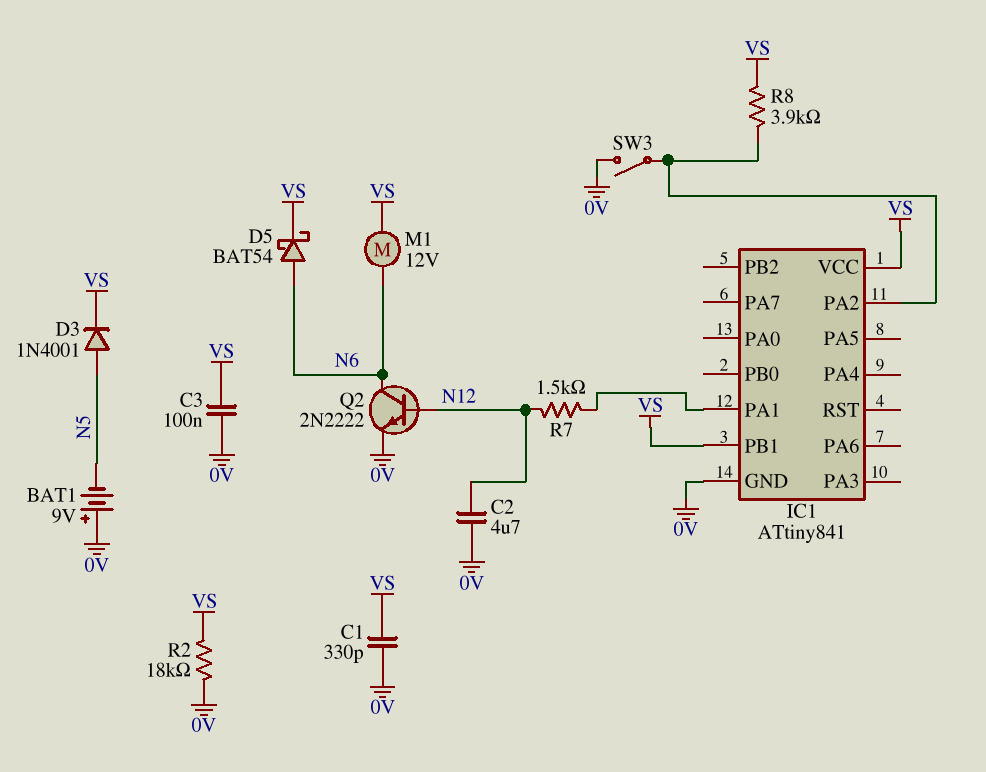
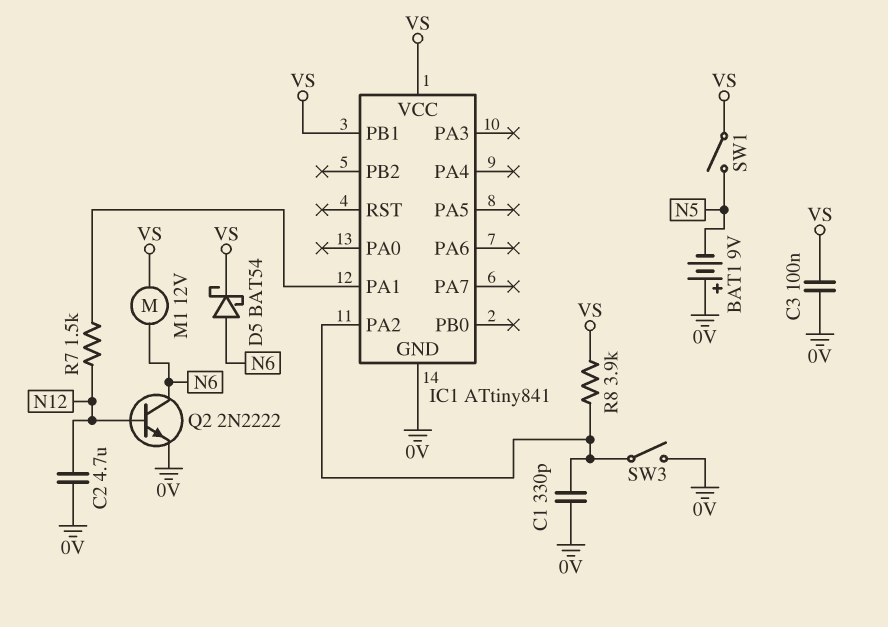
C1: 330pF (0V, VS) -> 330pF (0V, IC1/PA2)
D3: diode 1N4001 (A N5, K VS) -> none
R2: 18k (0V, VS) -> none
SW1: none -> switch (N5, VS)

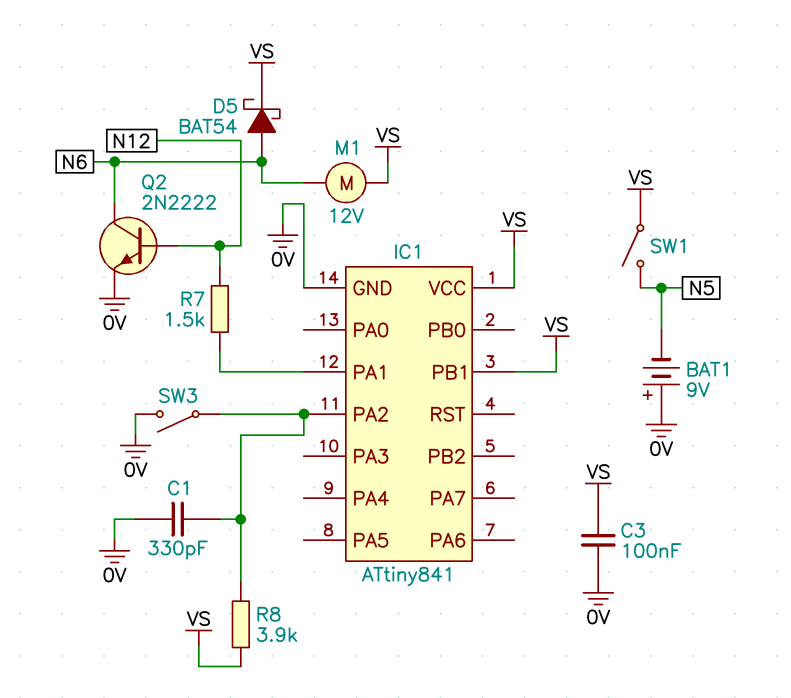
C2: 4.7uF (0V, N12) -> none

